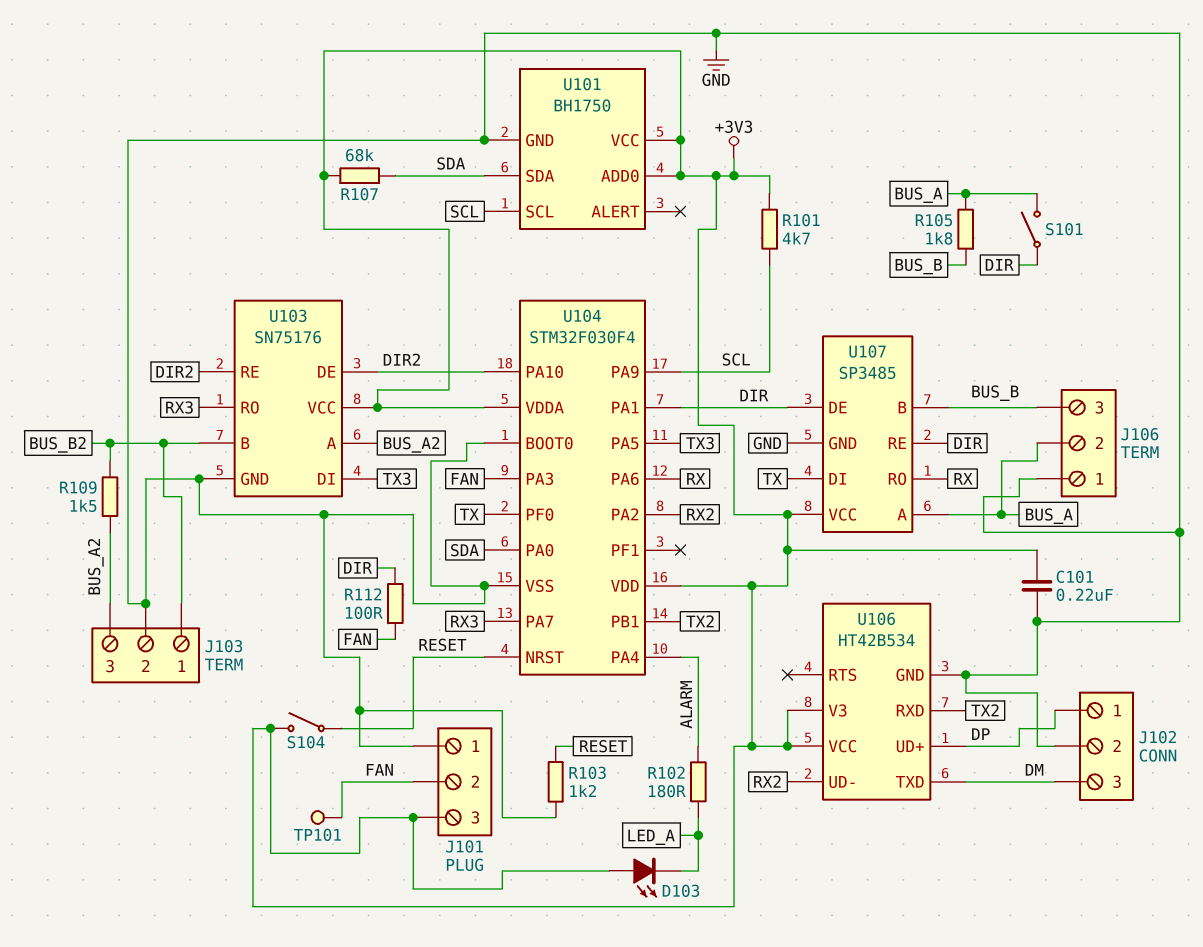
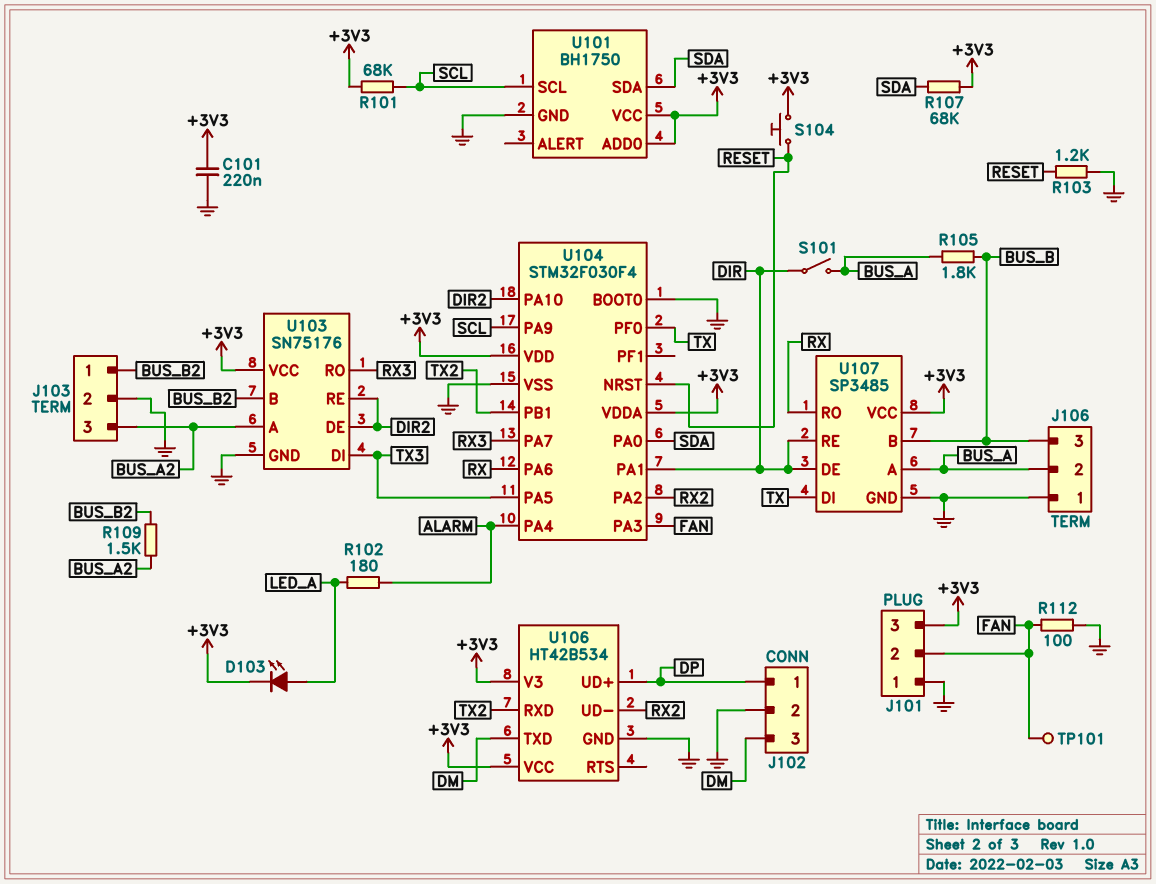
D103: LED (A +3V3, K LED_A) -> LED (A LED_A, K +3V3)
R101: 4.7k (+3V3, SCL) -> 68k (+3V3, SCL)
R112: 100 (DIR, FAN) -> 100 (FAN, GND)
S104: switch (+3V3, RESET) -> button (+3V3, RESET)

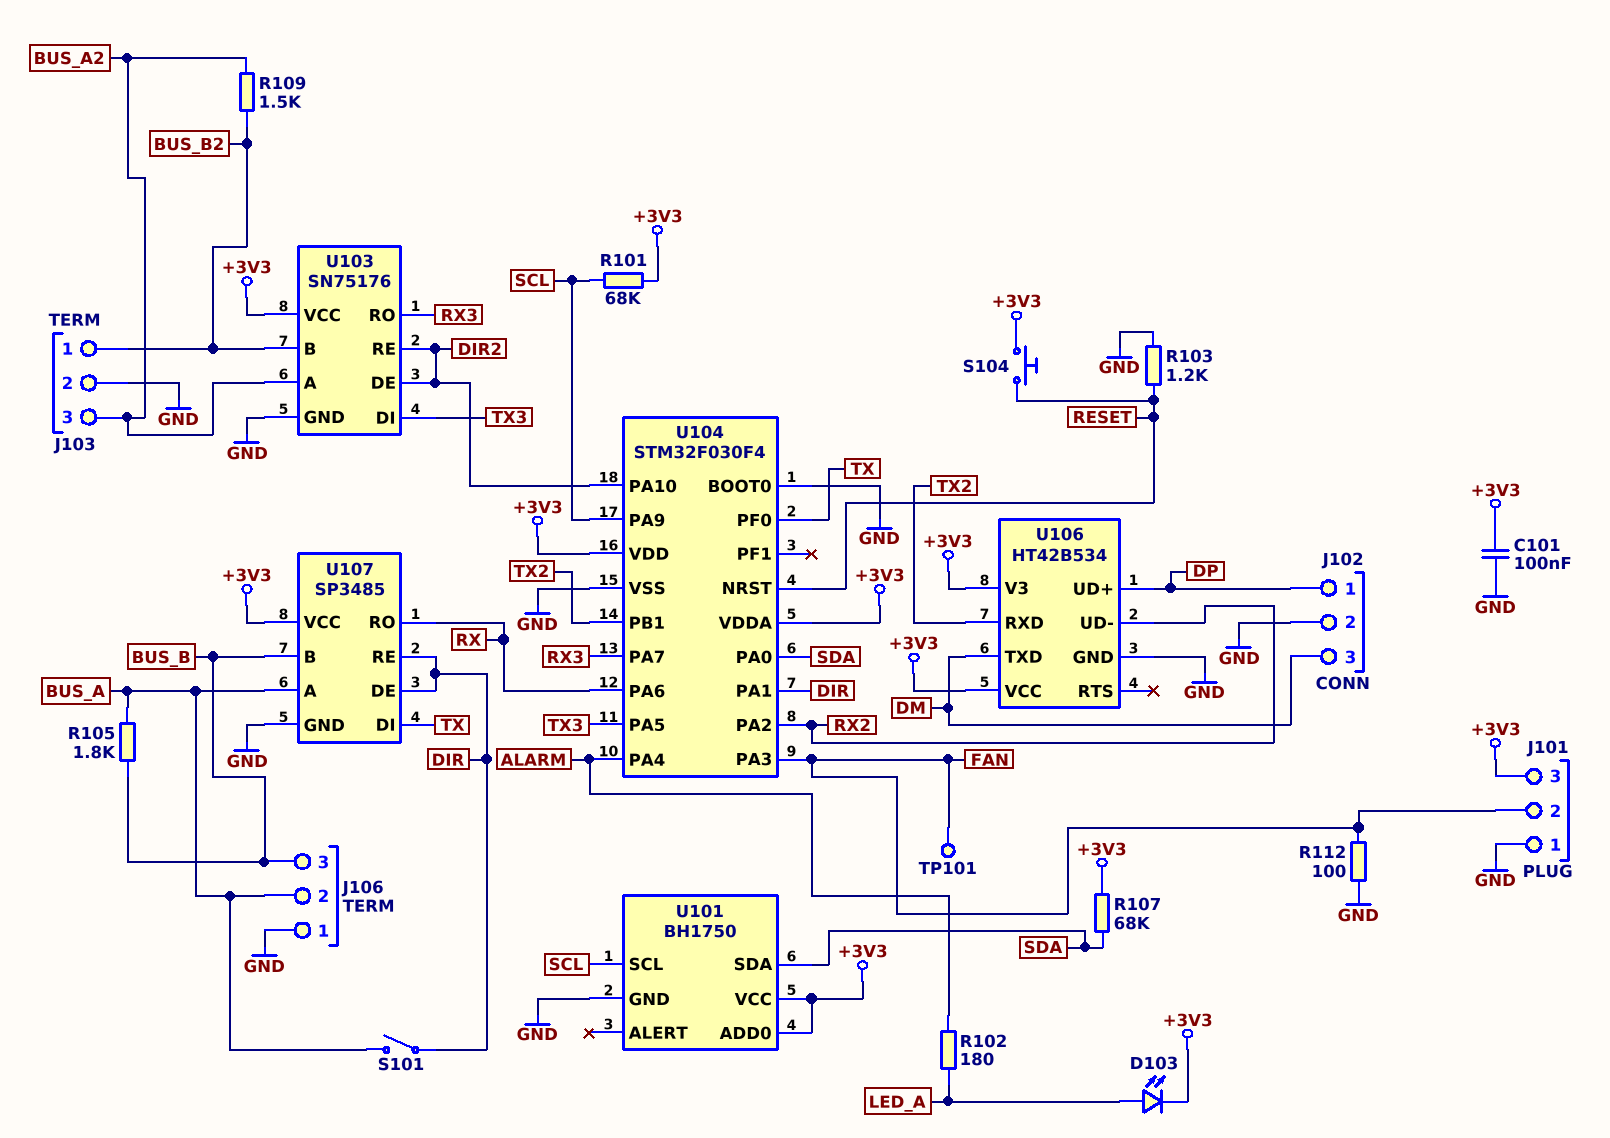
C101: 220nF (+3V3, GND) -> 100nF (+3V3, GND)

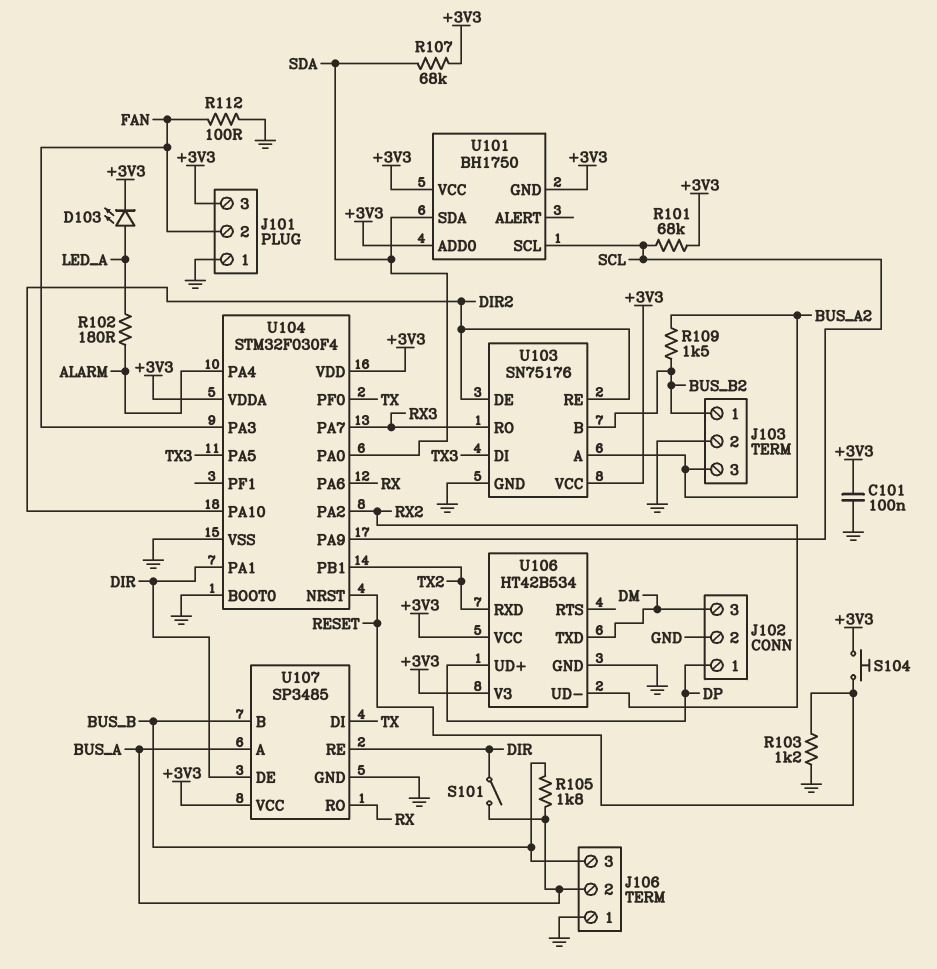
TP101: test point (FAN) -> none
U101 pin GND: GND -> +3V3

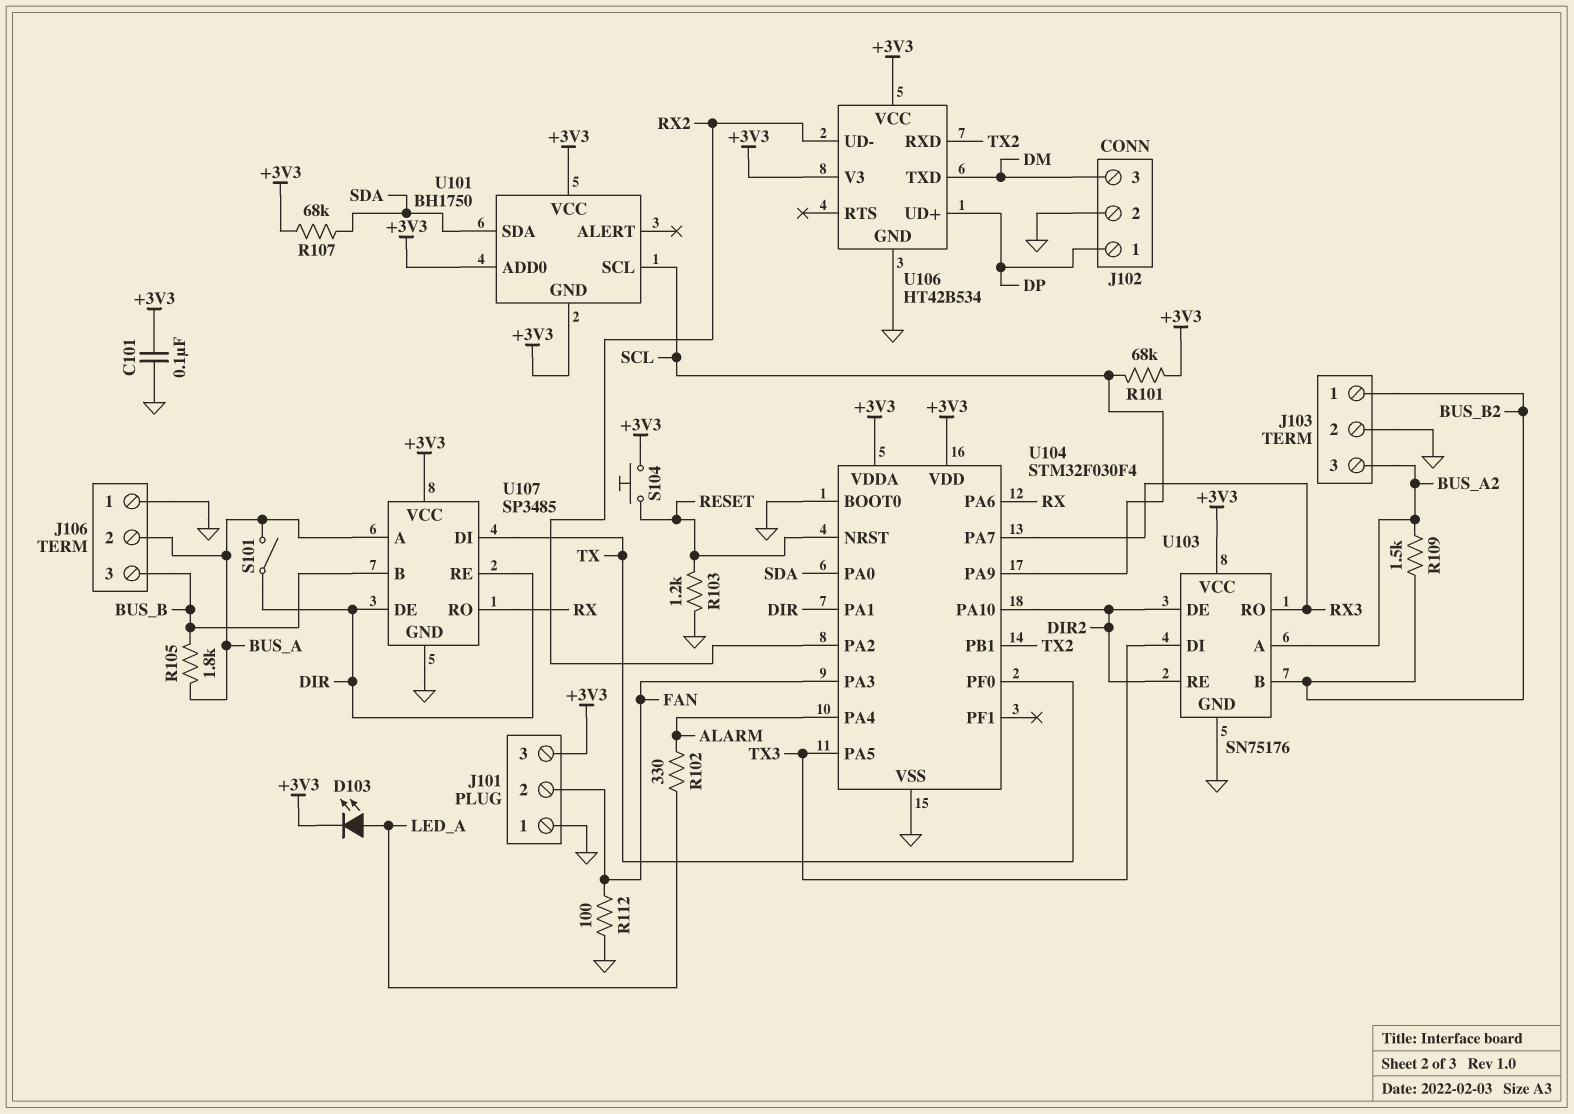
R102: 180 (ALARM, LED_A) -> 330 (ALARM, LED_A)

